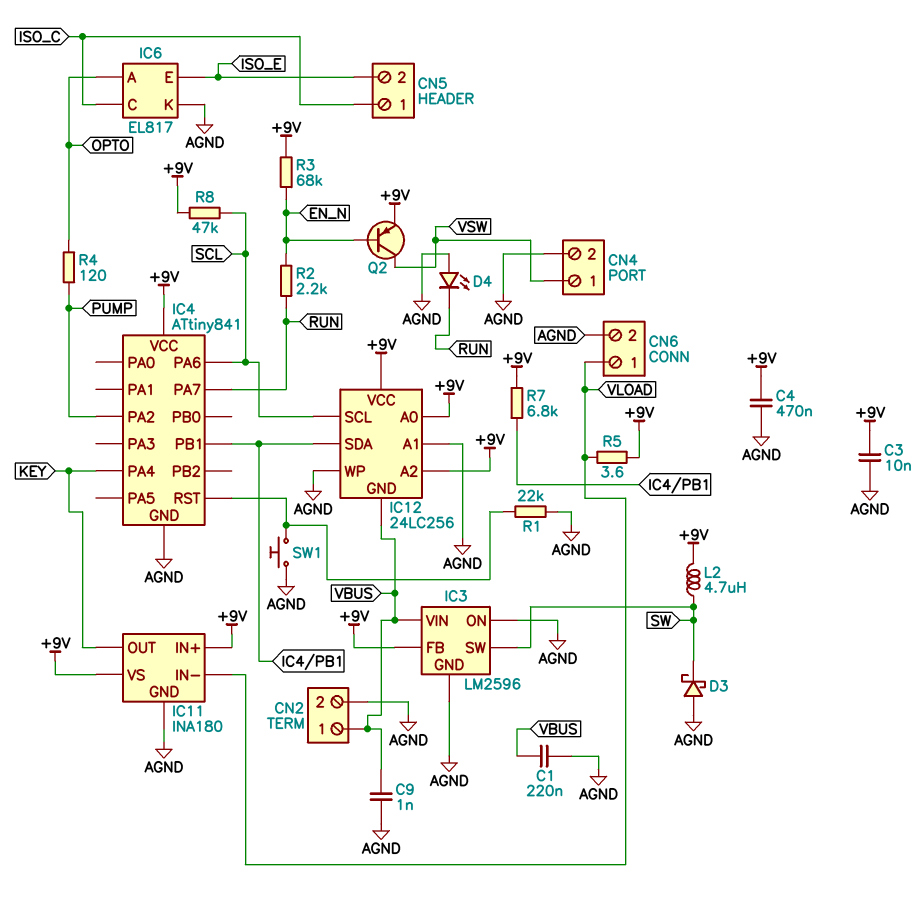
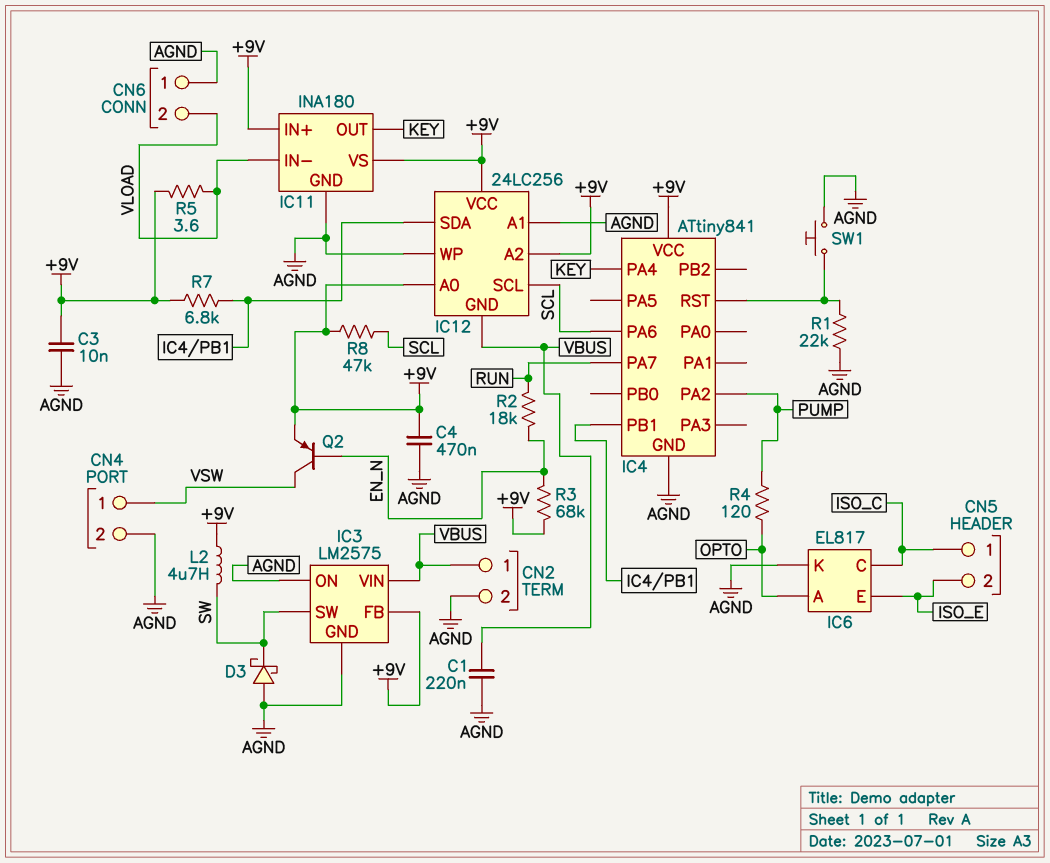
C9: 1nF (AGND, VBUS) -> none
CN6 pin 1: VLOAD -> AGND
CN6 pin 2: AGND -> VLOAD
D4: LED (A AGND, K RUN) -> none
IC3: LM2596 -> LM2575
R2: 2.2k (EN_N, RUN) -> 18k (EN_N, RUN)

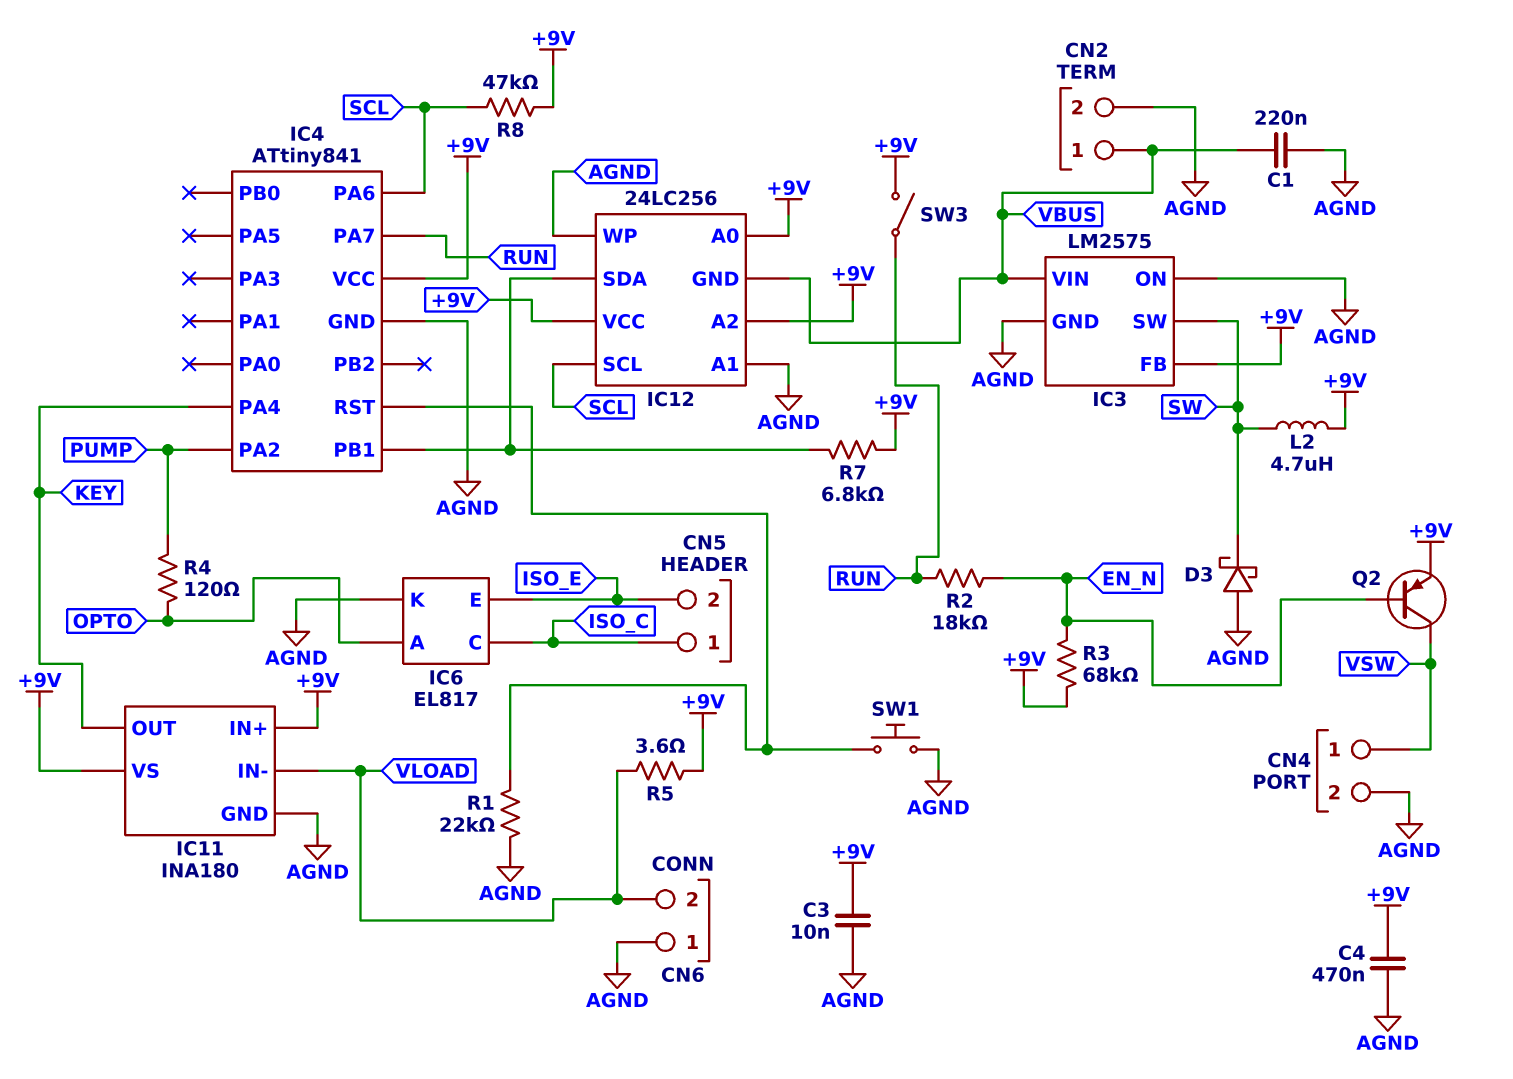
SW3: none -> switch (+9V, RUN)

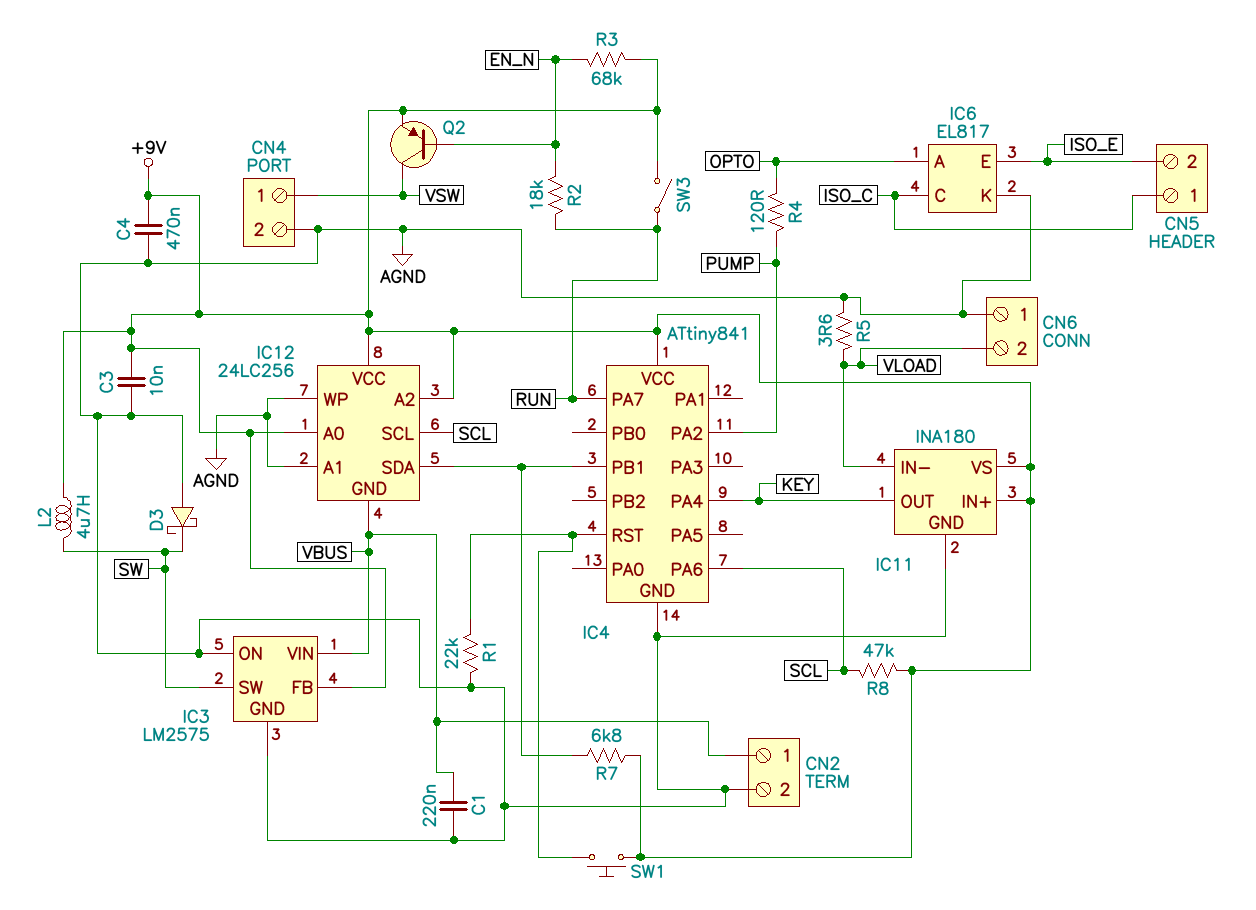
R5: 3.6 (+9V, VLOAD) -> 3.6 (AGND, VLOAD)
SW1: button (AGND, IC4/RST) -> button (+9V, IC4/RST)

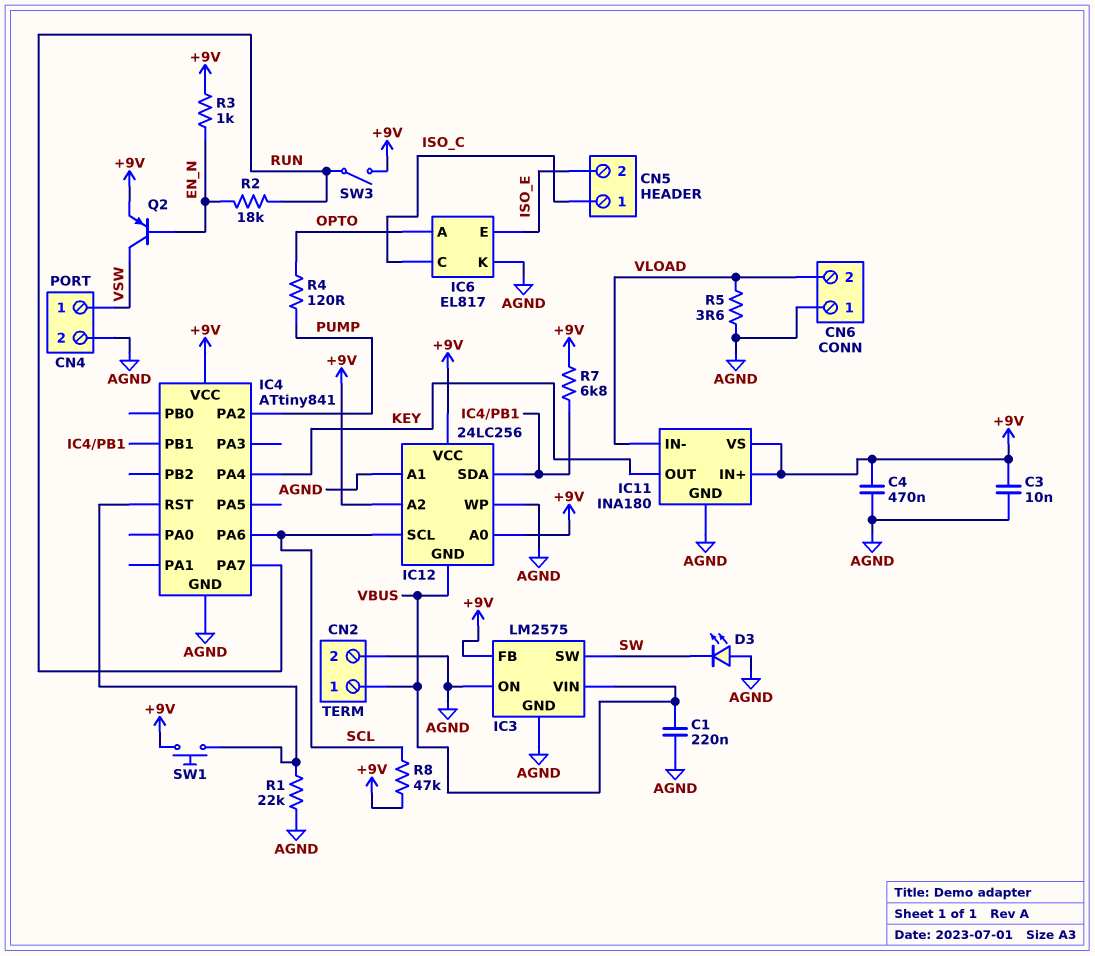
D3: schottky (A AGND, K SW) -> LED (A AGND, K SW)
L2: 4.7uH (+9V, SW) -> none
R3: 68k (+9V, EN_N) -> 1k (+9V, EN_N)

